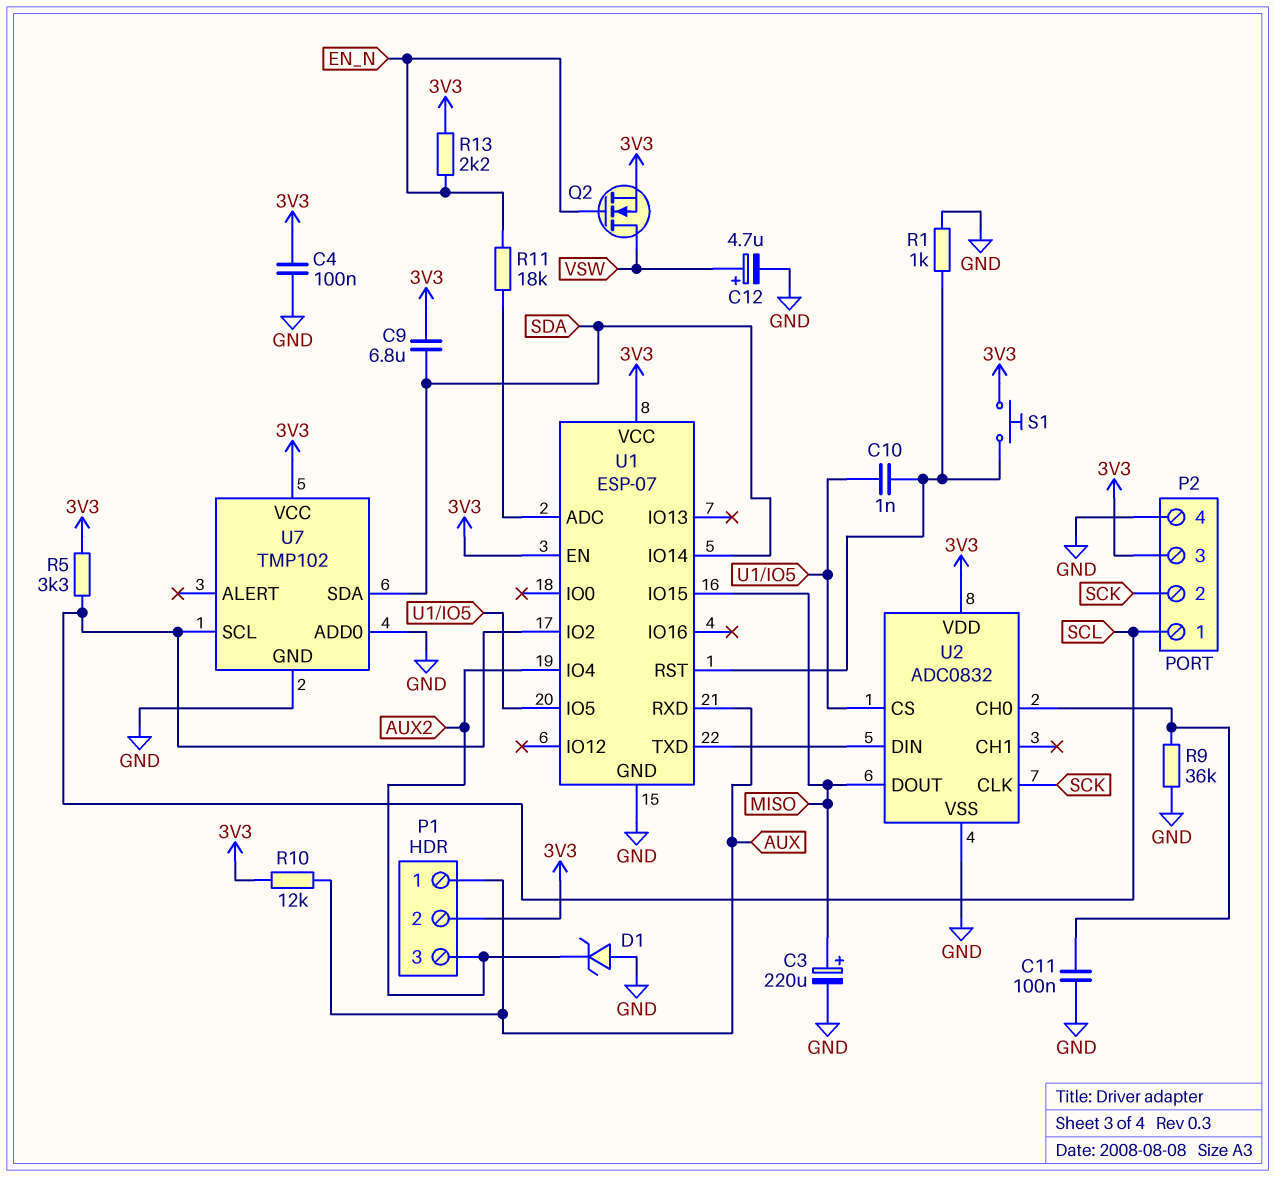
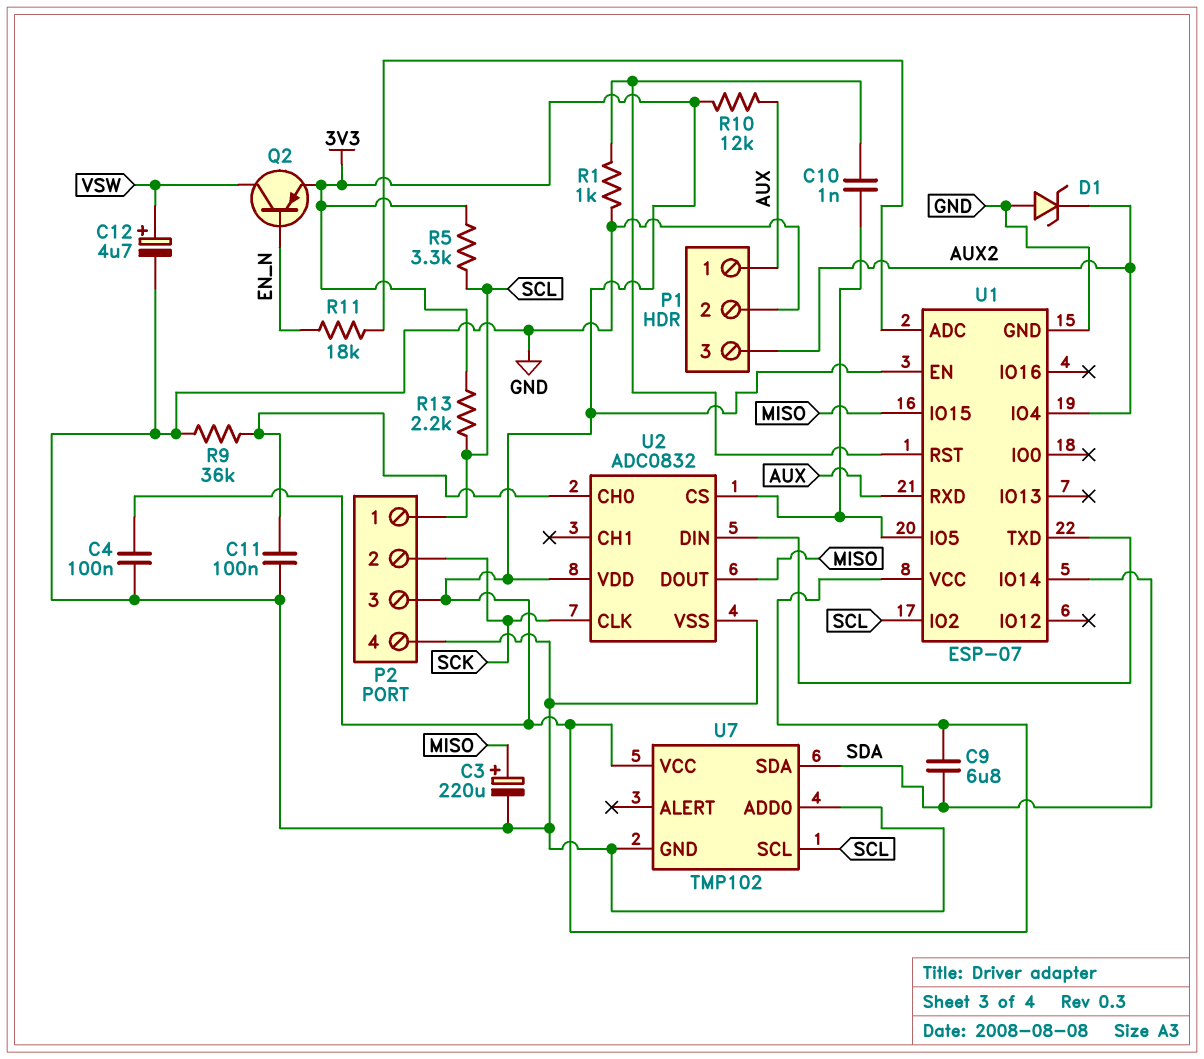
P1 pin 2: 3V3 -> GND
Q2: NMOS (G EN_N, D VSW, S 3V3) -> PNP (B EN_N, C VSW, E 3V3)
R13: 2.2k (3V3, EN_N) -> 2.2k (3V3, SCL)
S1: button (3V3, U1/RST) -> none

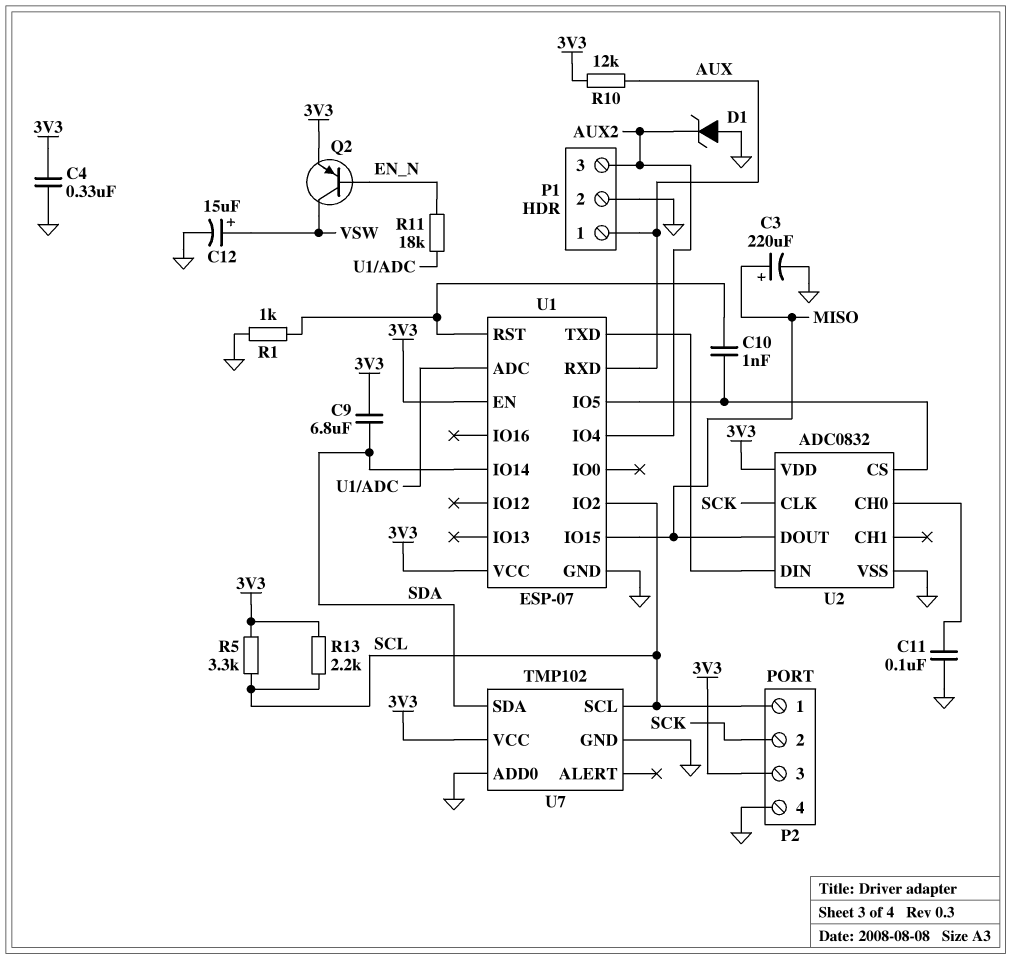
C4: 100nF (3V3, GND) -> 330nF (3V3, GND)
C12: 4.7uF (plus VSW, minus GND) -> 15uF (plus VSW, minus GND)
R9: 36k (GND, U2/CH0) -> none

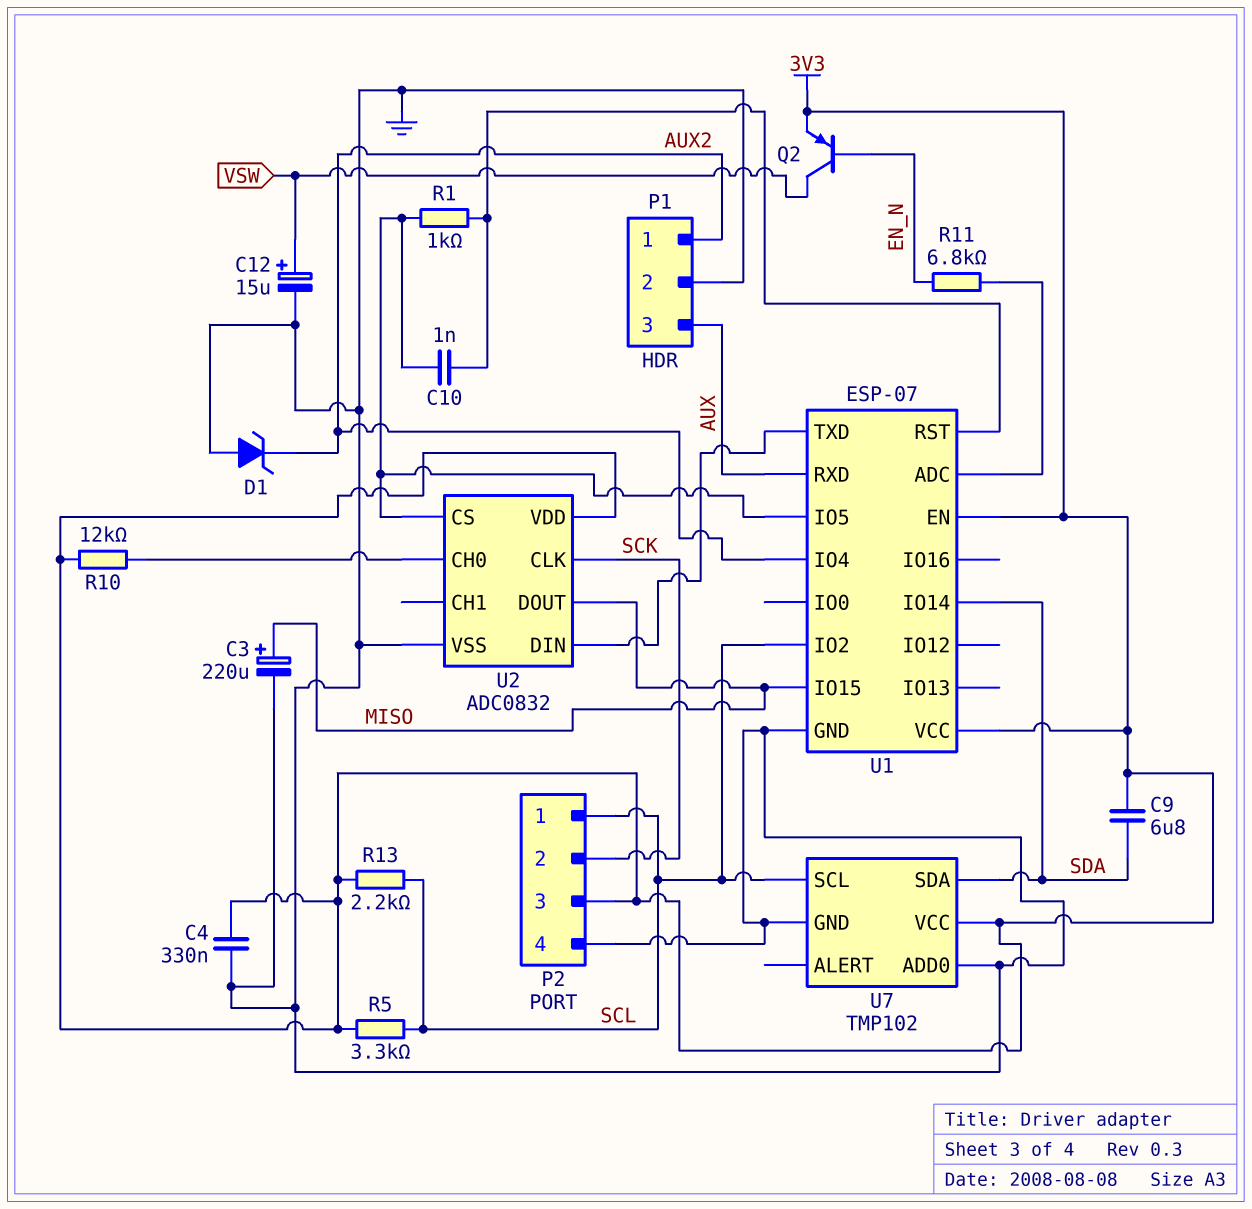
C11: 100nF (GND, U2/CH0) -> none
P1 pin 1: AUX -> AUX2
P1 pin 3: AUX2 -> AUX
R1: 1k (GND, U1/RST) -> 1k (U1/IO5, U1/RST)
R10: 12k (3V3, AUX) -> 12k (3V3, U2/CH0)
R11: 18k (EN_N, U1/ADC) -> 6.8k (EN_N, U1/ADC)

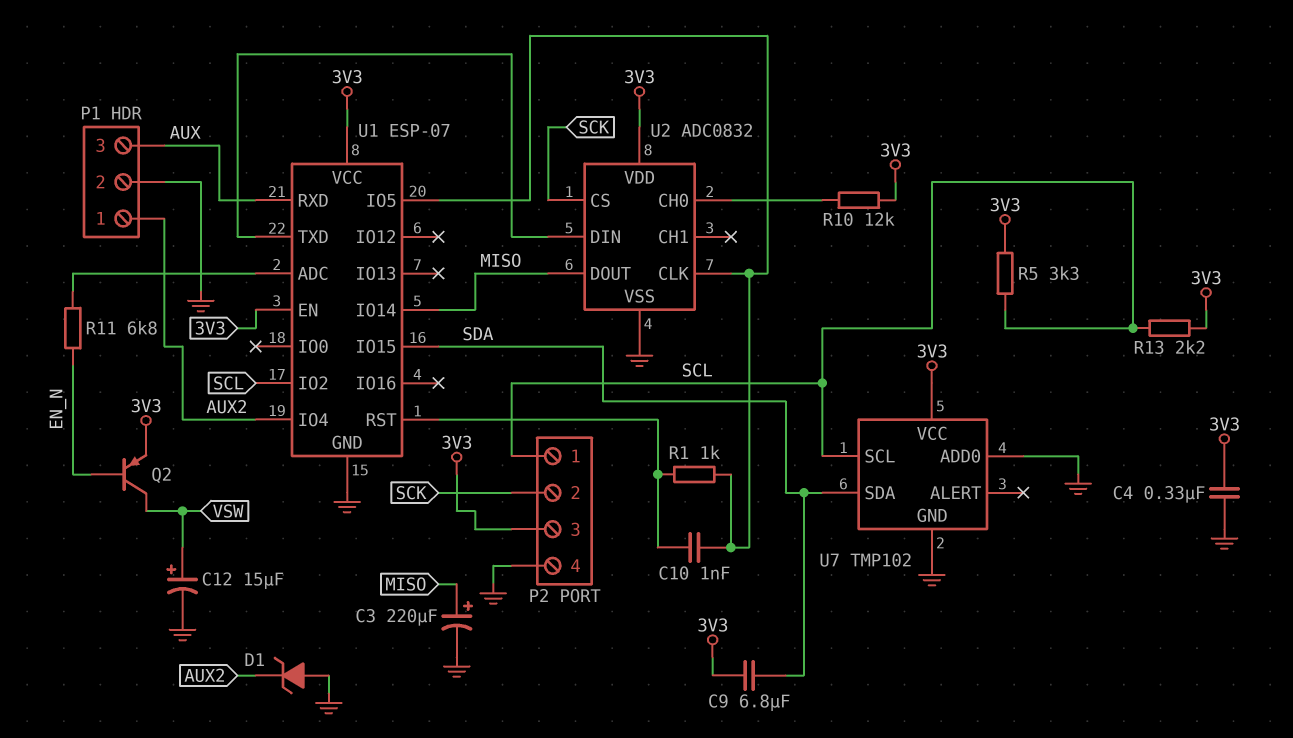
U1 pin IO14: SDA -> MISO
U1 pin IO15: MISO -> SDA
U2 pin CLK: SCK -> U1/IO5
U2 pin CS: U1/IO5 -> SCK

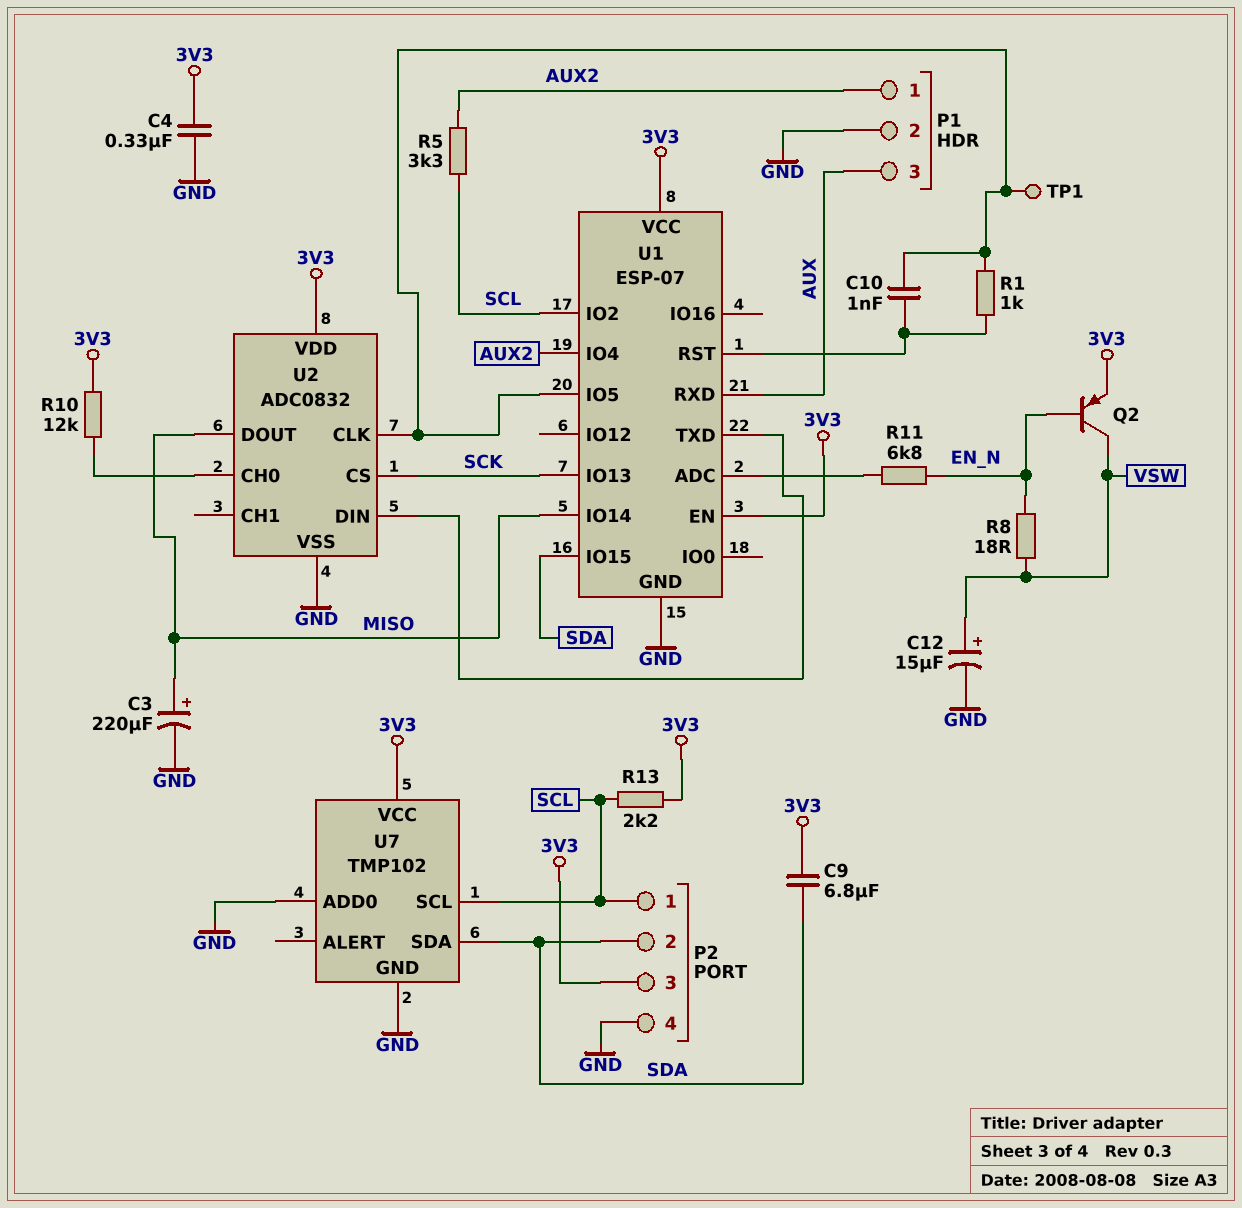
D1: zener (A GND, K AUX2) -> none
P2 pin 2: SCK -> SDA
R5: 3.3k (3V3, SCL) -> 3.3k (AUX2, SCL)
R8: none -> 18 (EN_N, VSW)
TP1: none -> test point (U1/IO5)
U1 pin IO13: none -> SCK

